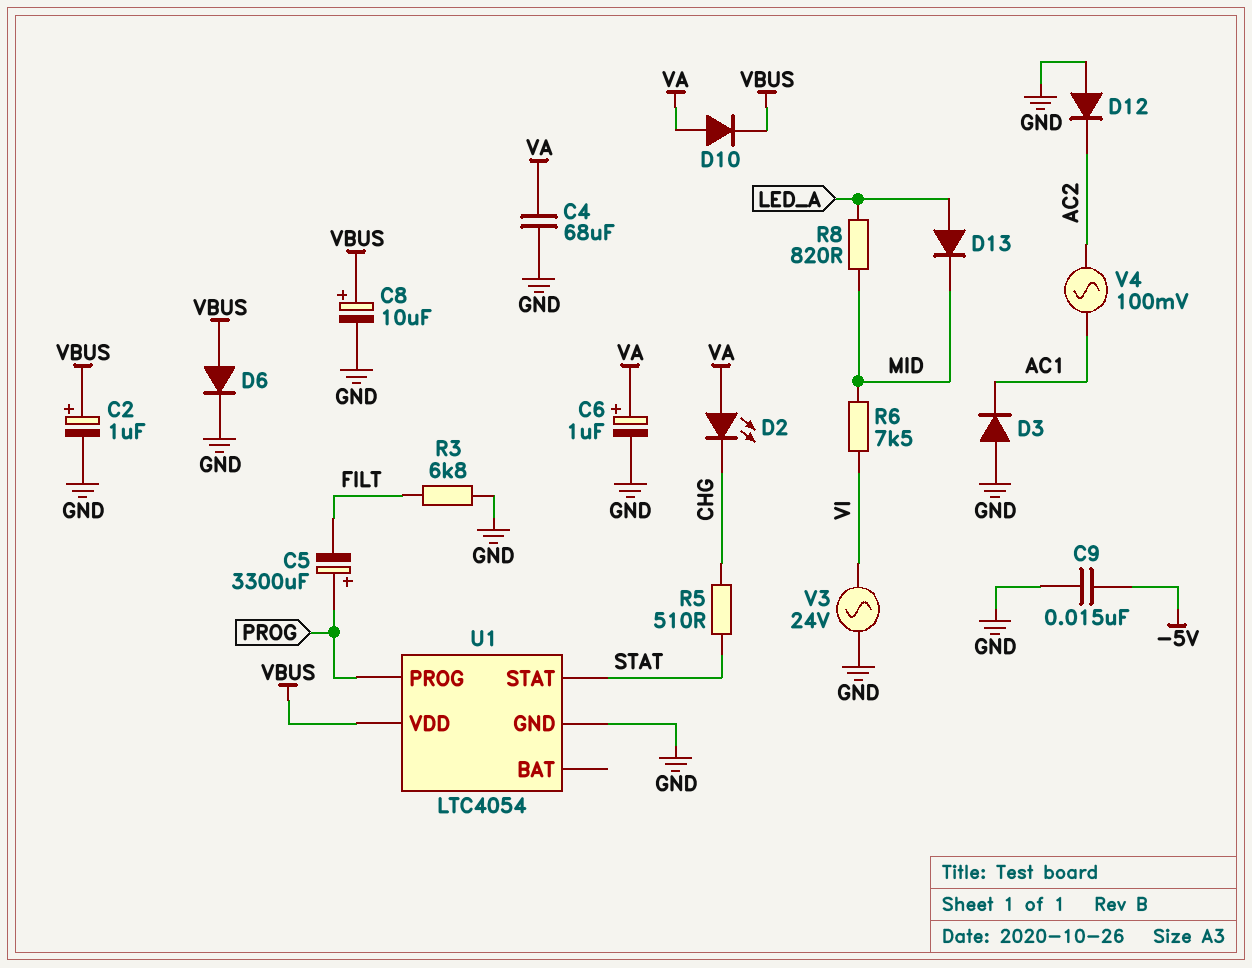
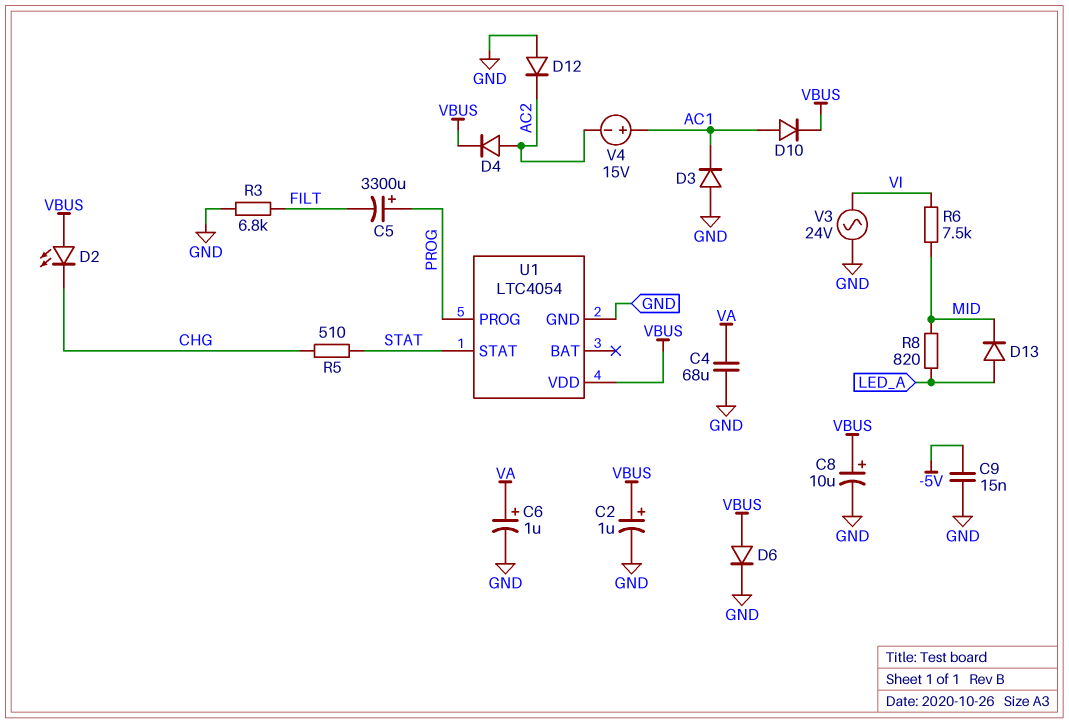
D2: LED (A VA, K CHG) -> LED (A VBUS, K CHG)
D4: none -> diode (A AC2, K VBUS)
D10: diode (A VA, K VBUS) -> diode (A AC1, K VBUS)
V4: AC 100mV (AC1, AC2) -> 15V (plus AC1, minus AC2)

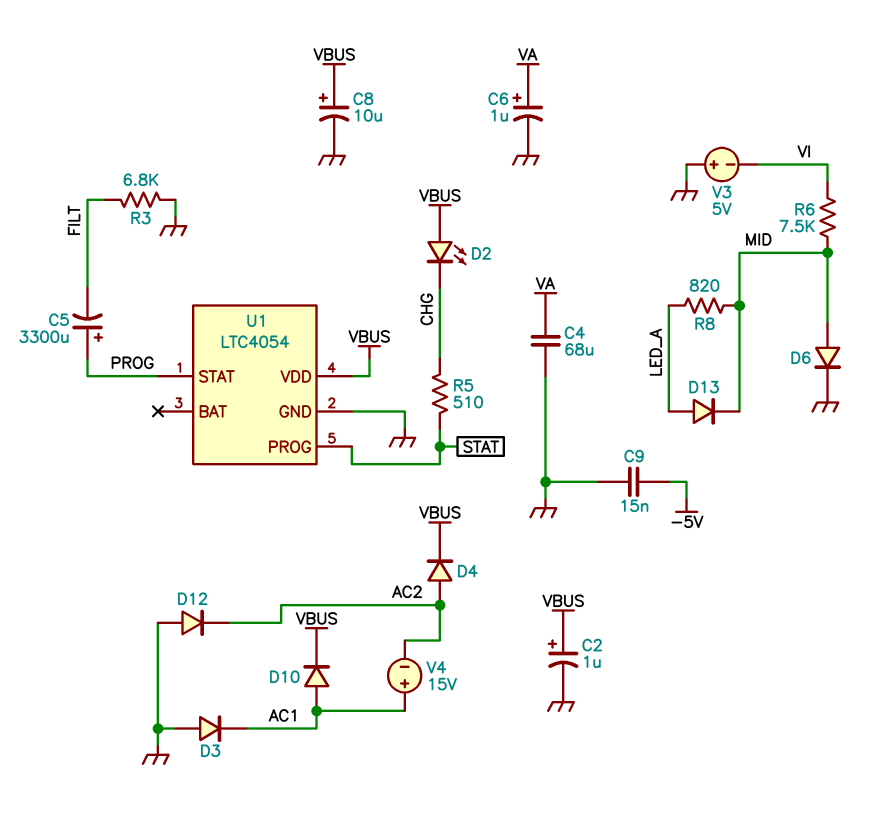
D6: diode (A VBUS, K GND) -> diode (A MID, K GND)
U1 pin PROG: PROG -> STAT
U1 pin STAT: STAT -> PROG
V3: AC 24V (GND, VI) -> 5V (plus GND, minus VI)

